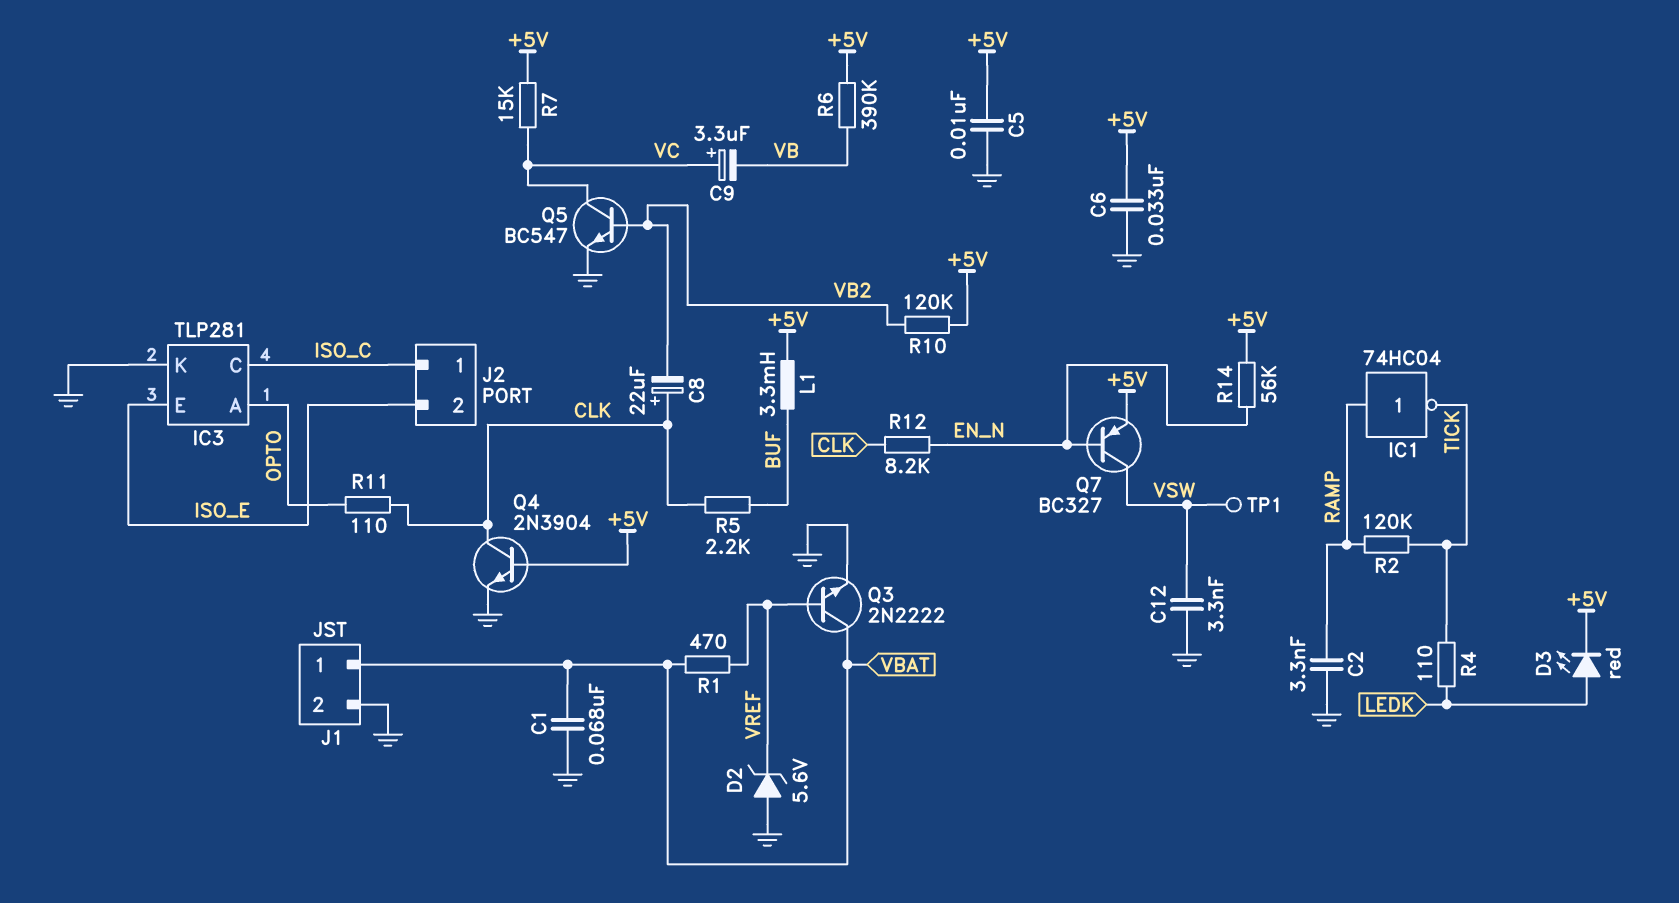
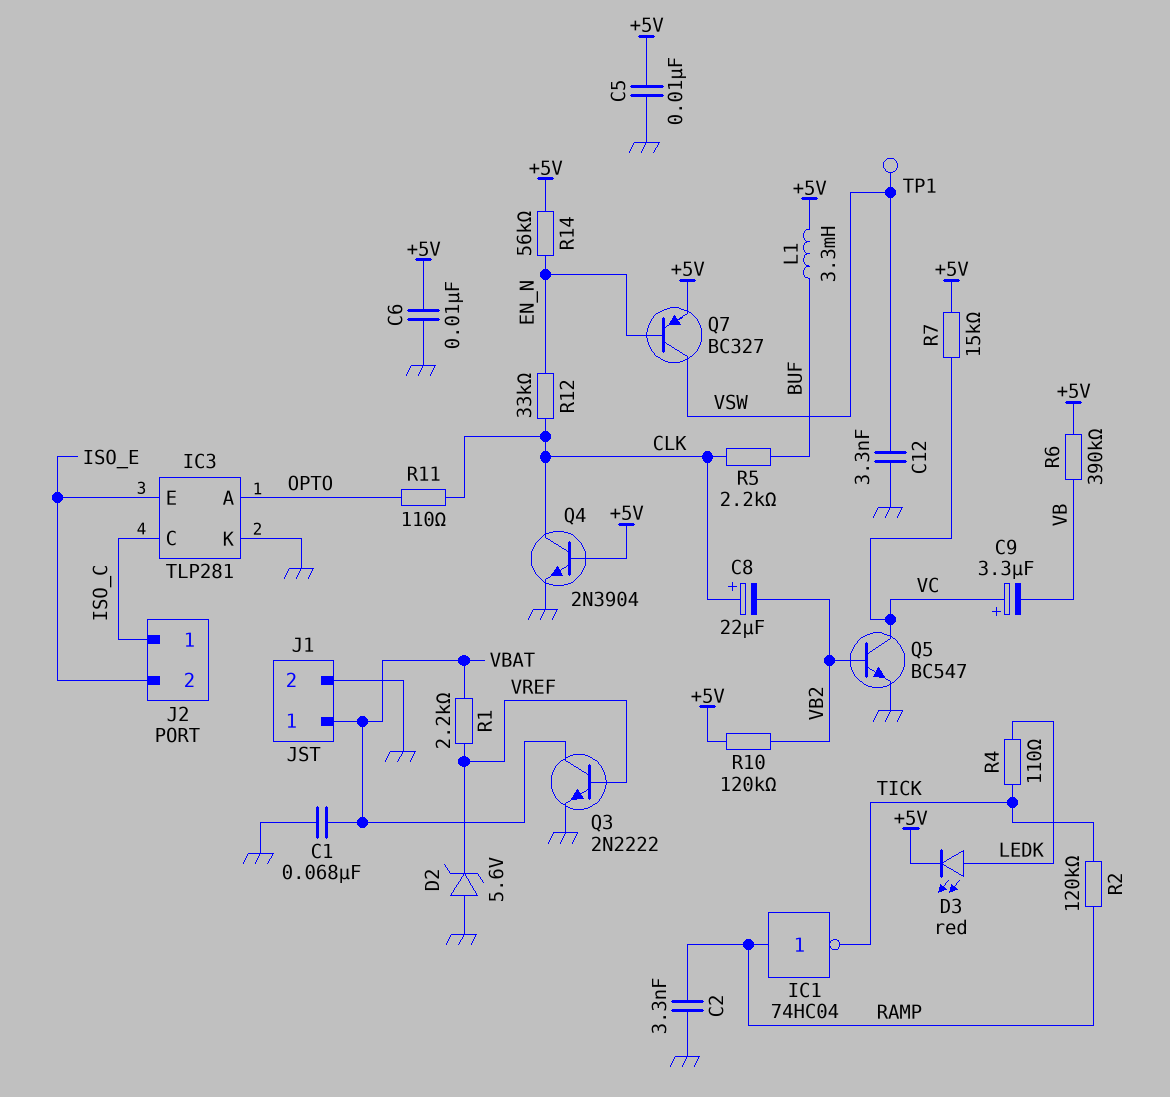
C6: 33nF (+5V, GND) -> 10nF (+5V, GND)
R1: 470 (VBAT, VREF) -> 2.2k (VBAT, VREF)
R12: 8.2k (CLK, EN_N) -> 33k (CLK, EN_N)

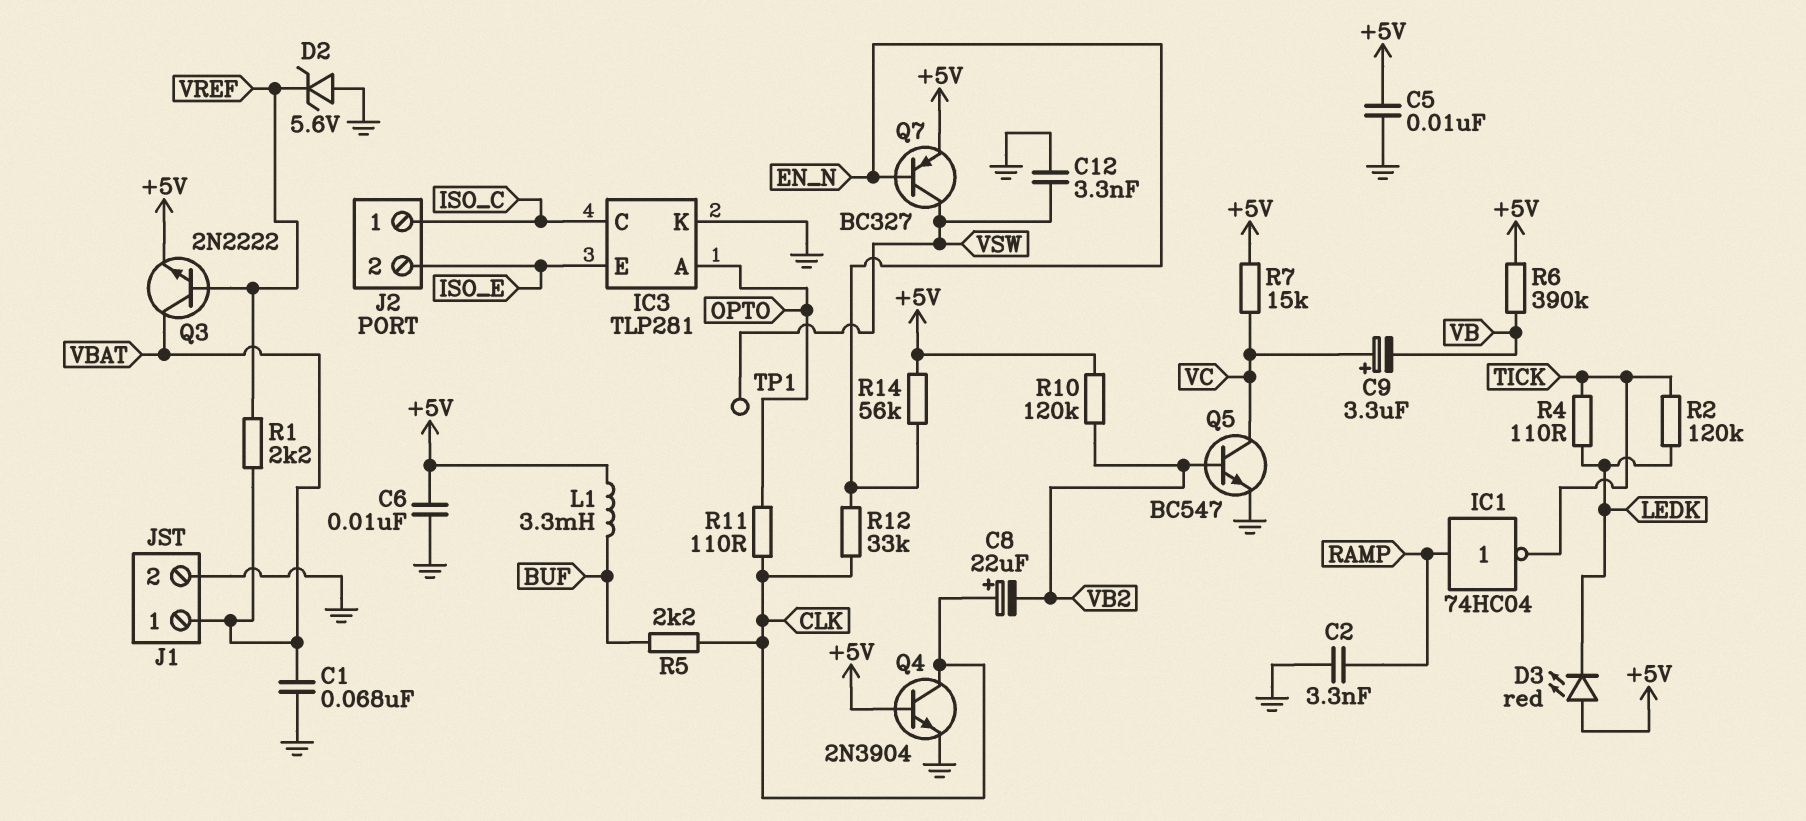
D3: LED red (A LEDK, K +5V) -> LED red (A +5V, K LEDK)
Q3: NPN 2N2222 (B VREF, C VBAT, E GND) -> NPN 2N2222 (B VREF, C VBAT, E +5V)
R2: 120k (RAMP, TICK) -> 120k (LEDK, TICK)

